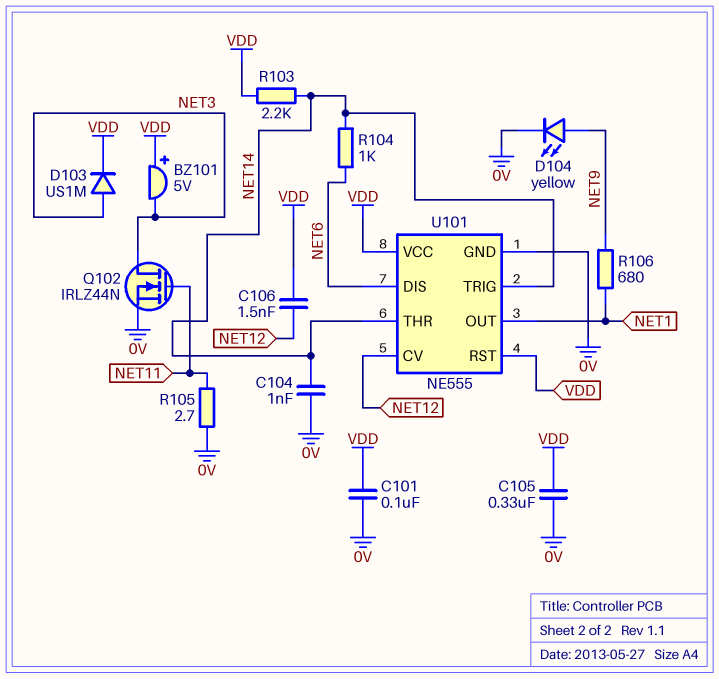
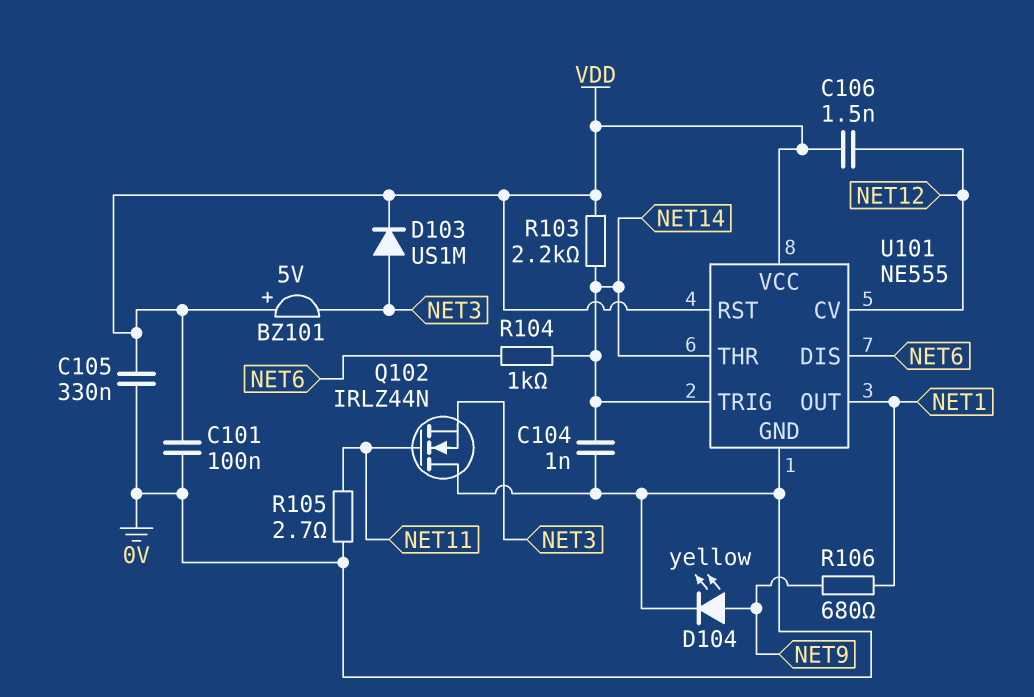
Q102: NMOS IRLZ44N (G NET11, D NET3, S 0V) -> NMOS IRLZ44N (G NET11, D 0V, S NET3)

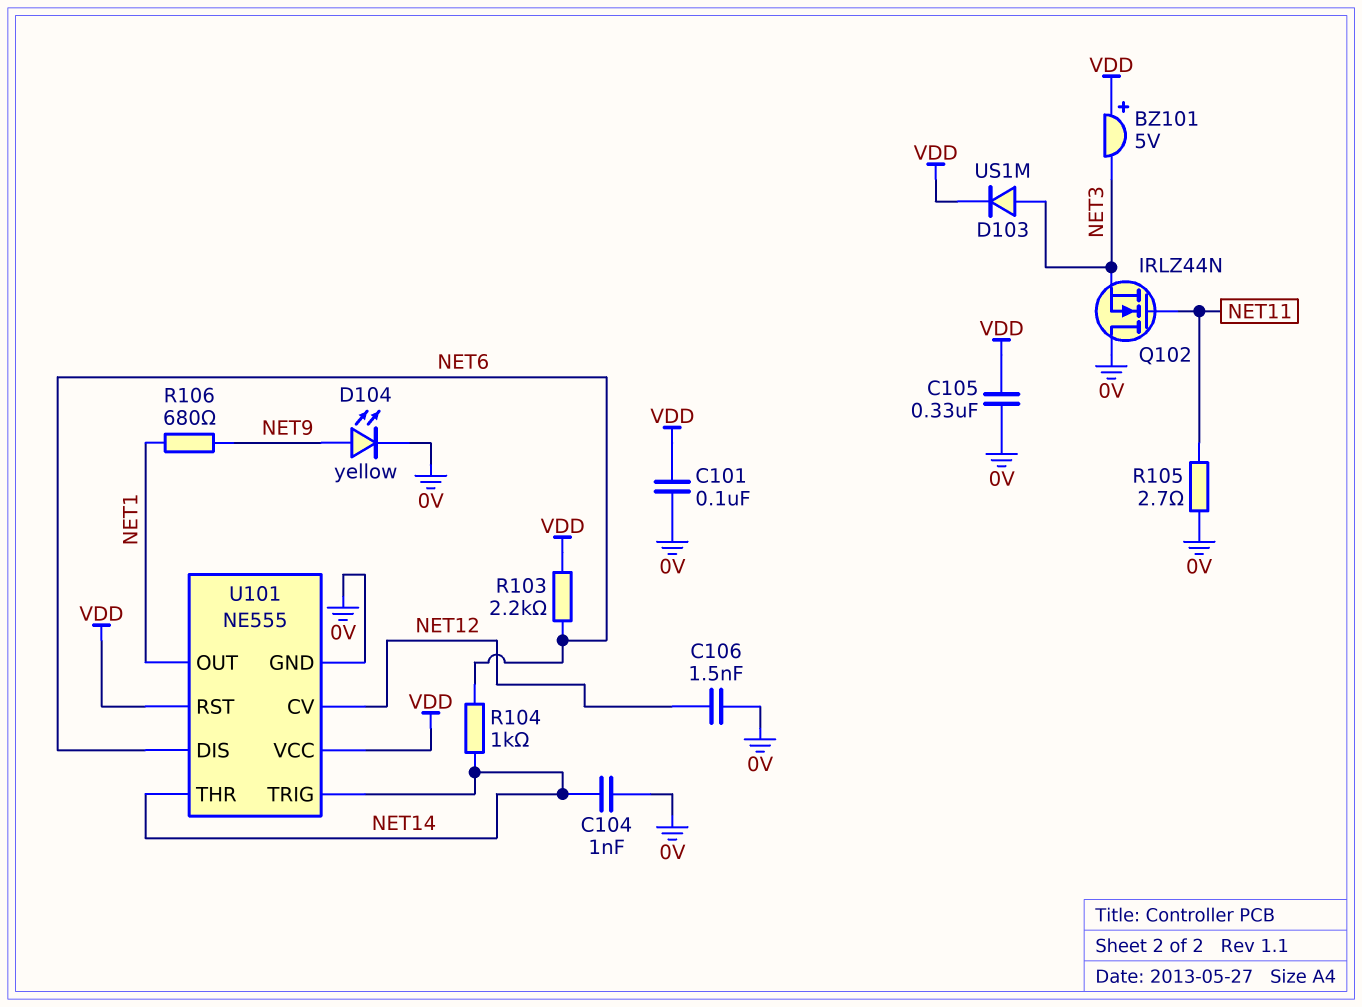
C106: 1.5nF (NET12, VDD) -> 1.5nF (0V, NET12)
R103: 2.2k (NET14, VDD) -> 2.2k (NET6, VDD)

